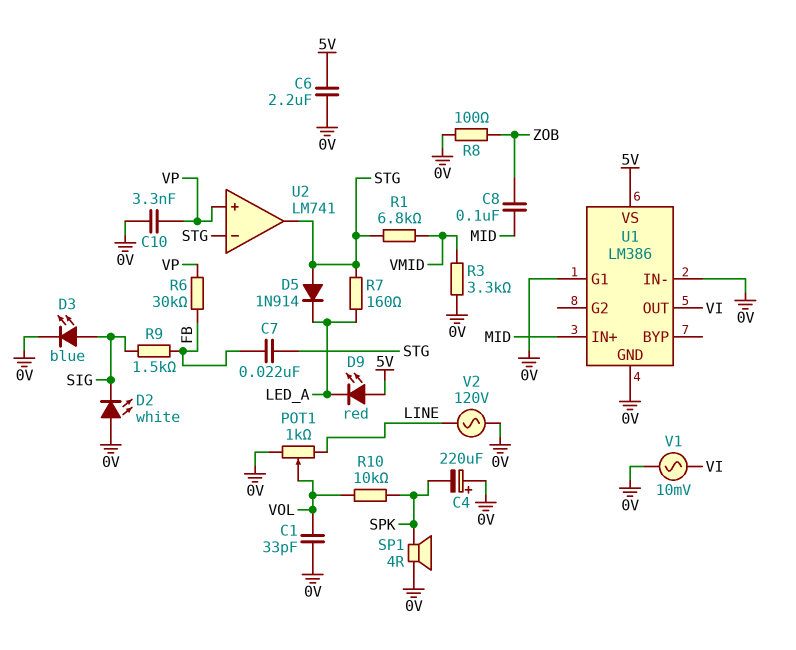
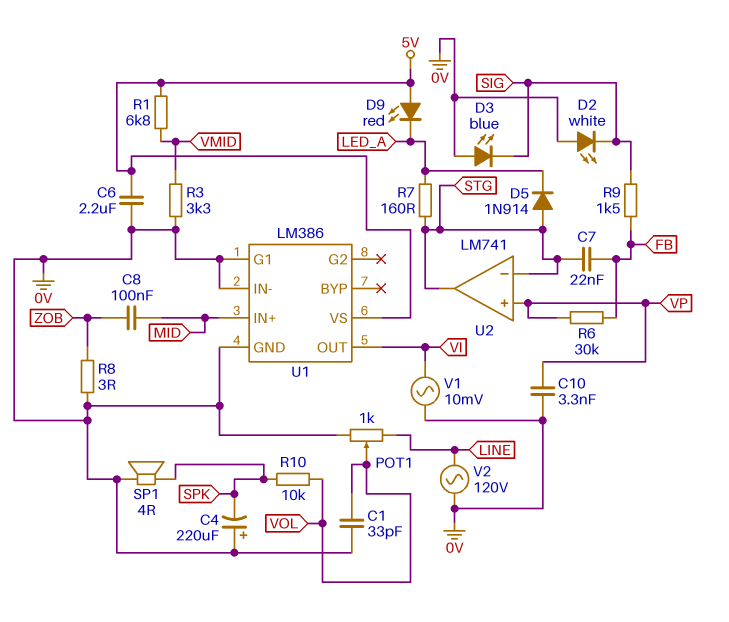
D3: LED blue (A SIG, K 0V) -> LED blue (A 0V, K SIG)
R1: 6.8k (STG, VMID) -> 6.8k (5V, VMID)
R8: 100 (0V, ZOB) -> 3 (0V, ZOB)

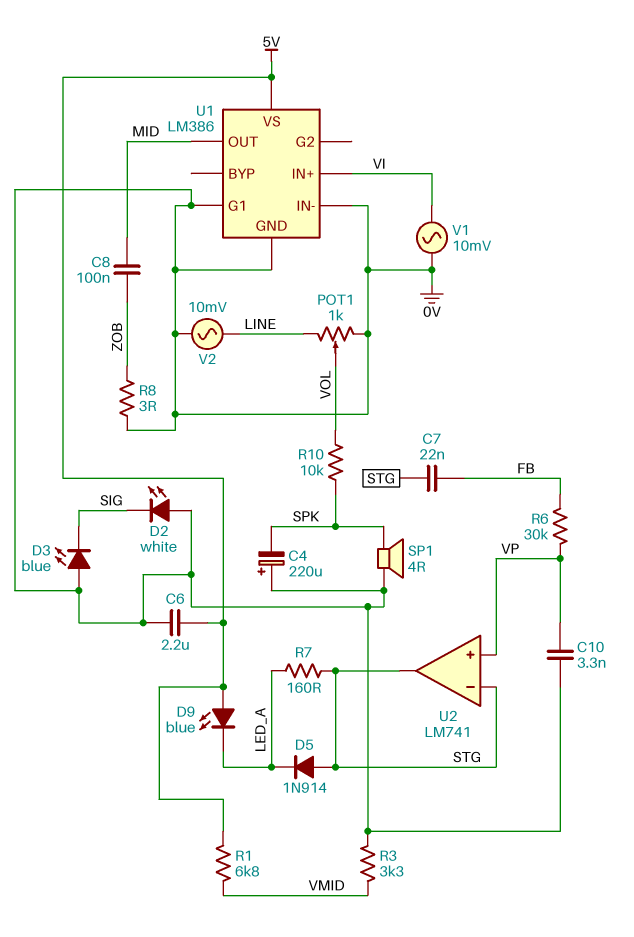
C1: 33pF (0V, VOL) -> none
D9: LED red (A 5V, K LED_A) -> LED blue (A 5V, K LED_A)
R9: 1.5k (FB, SIG) -> none
U1 pin IN+: MID -> VI
U1 pin OUT: VI -> MID
V2: AC 120V (0V, LINE) -> AC 10mV (0V, LINE)

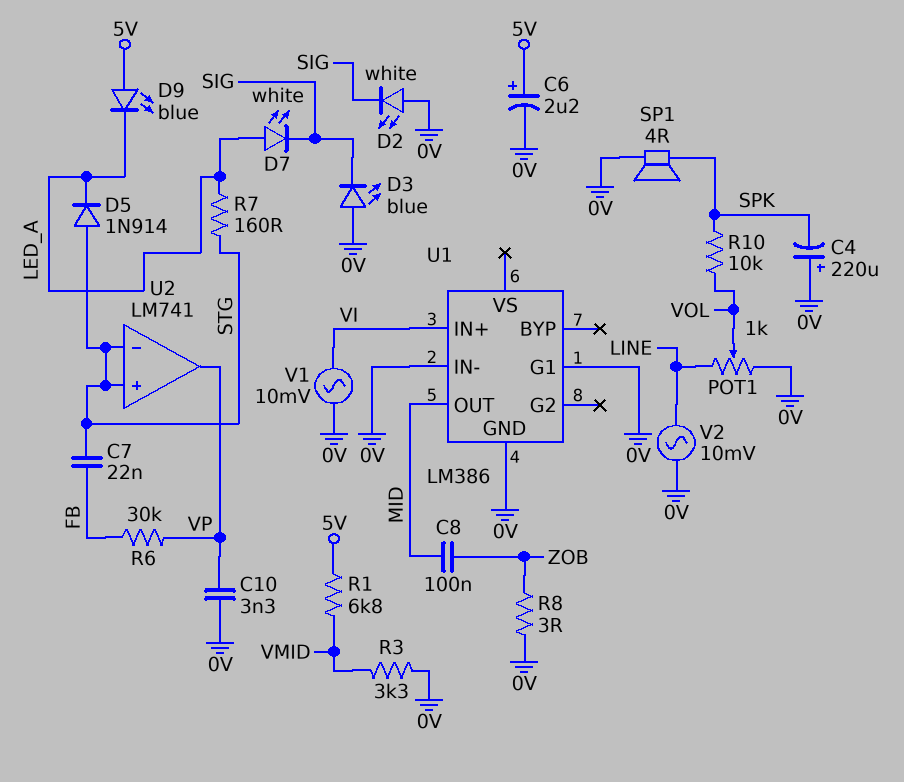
C6: 2.2uF (0V, 5V) -> 2.2uF (plus 5V, minus 0V)
D7: none -> LED white (A LED_A, K SIG)
U1 pin VS: 5V -> none
U2 pin in+: VP -> STG
U2 pin out: STG -> VP

